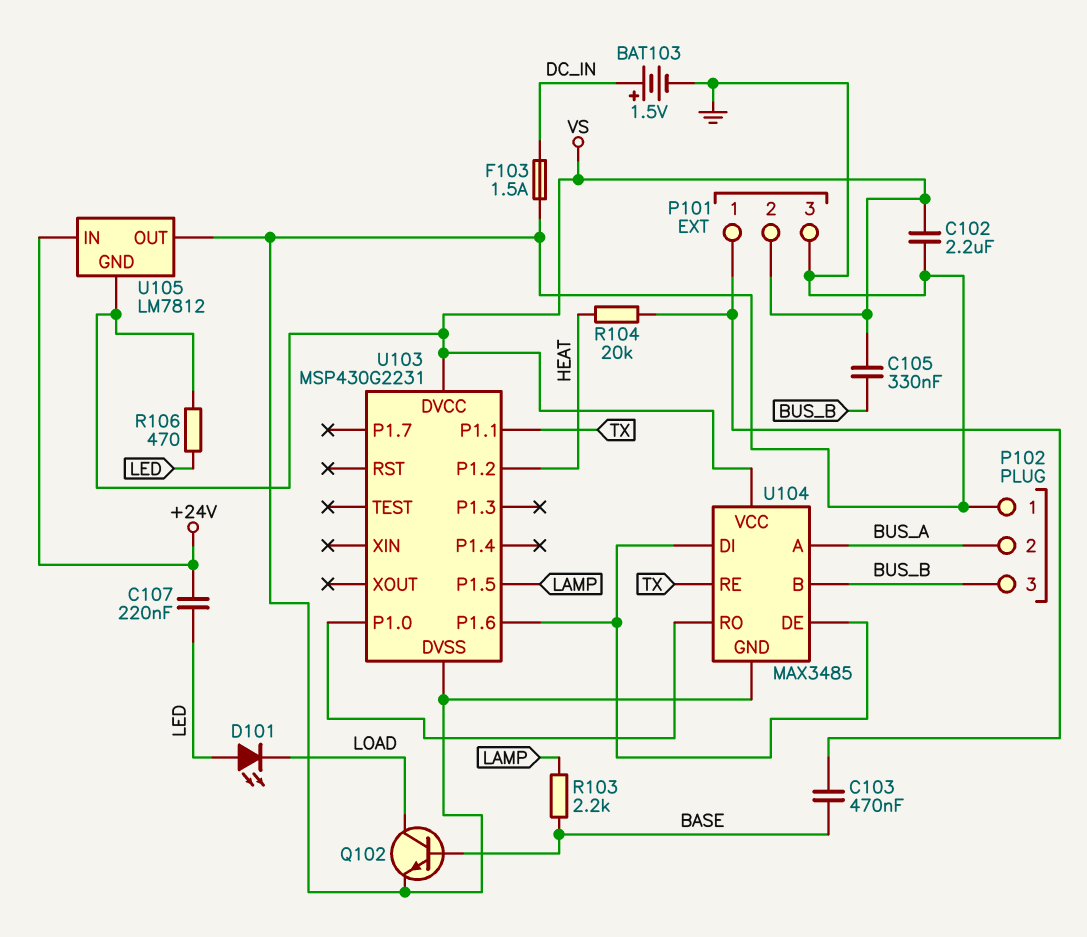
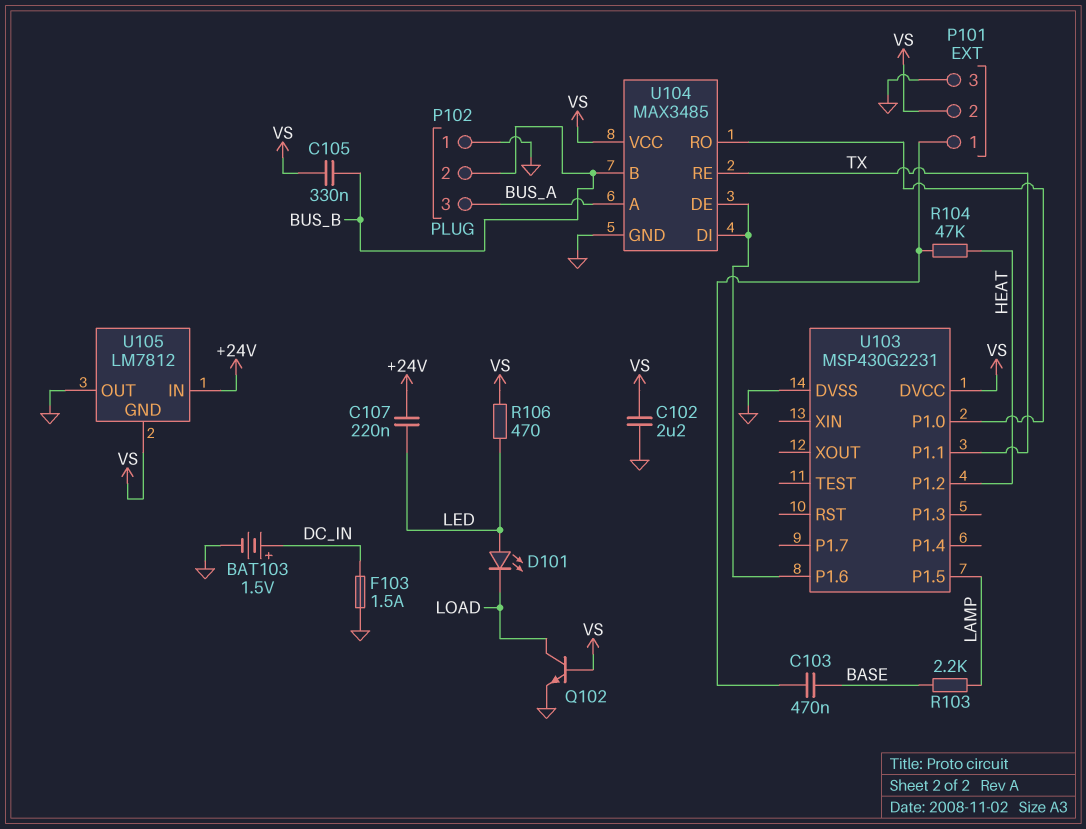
P102 pin 2: BUS_A -> BUS_B
P102 pin 3: BUS_B -> BUS_A
Q102: NPN (B BASE, C LOAD, E GND) -> NPN (B VS, C LOAD, E GND)
R104: 20k (HEAT, P101/1) -> 47k (HEAT, P101/1)

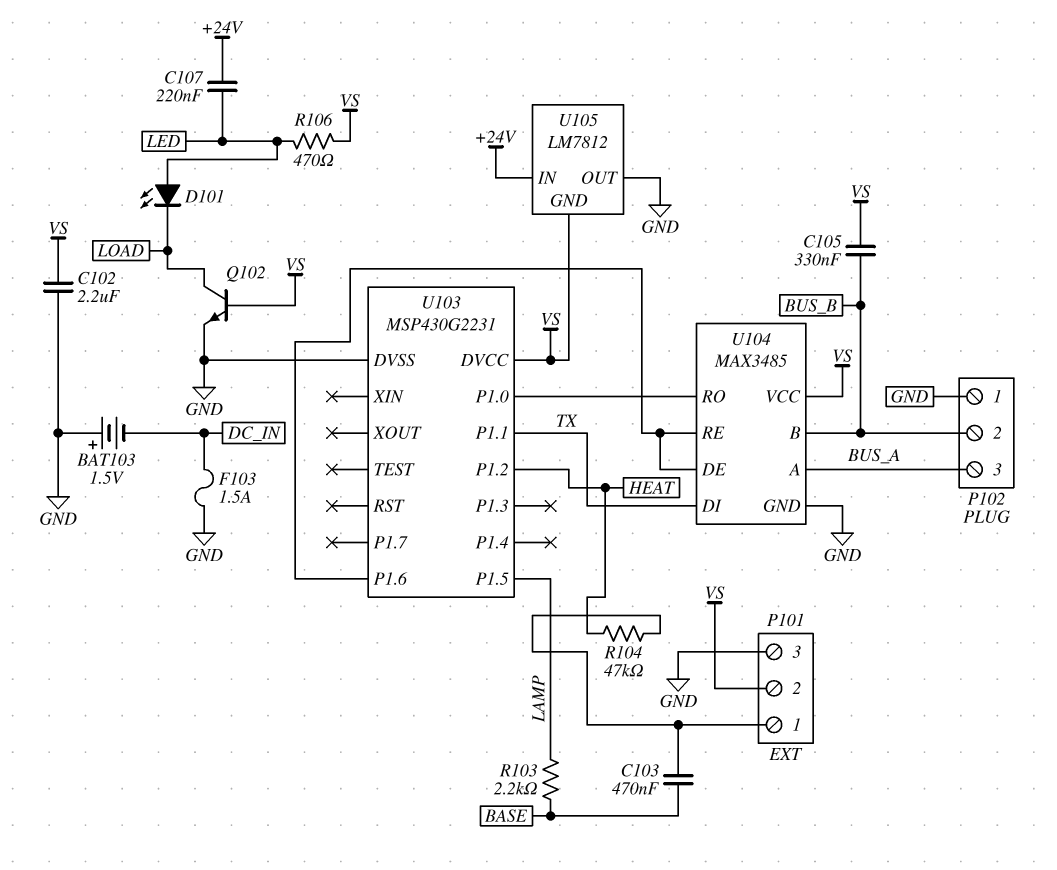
BAT103: 1.5V (plus DC_IN, minus GND) -> 1.5V (plus GND, minus DC_IN)
U104 pin DI: U103/P1.6 -> TX
U104 pin RE: TX -> U103/P1.6

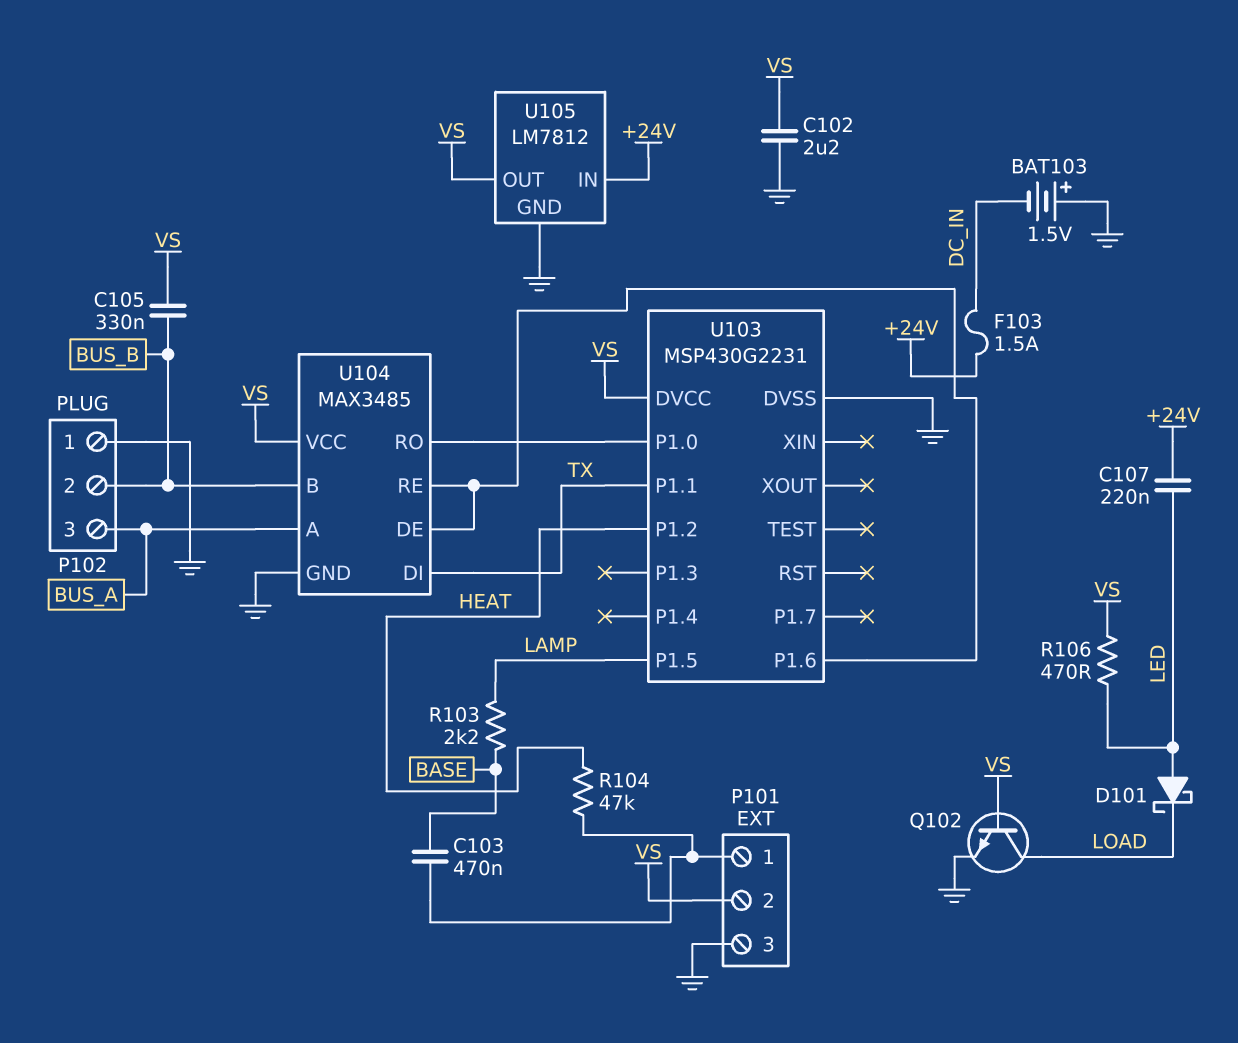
D101: LED (A LED, K LOAD) -> schottky (A LED, K LOAD)
F103: 1.5A (DC_IN, GND) -> 1.5A (+24V, DC_IN)
U105 pin GND: VS -> GND
U105 pin OUT: GND -> VS

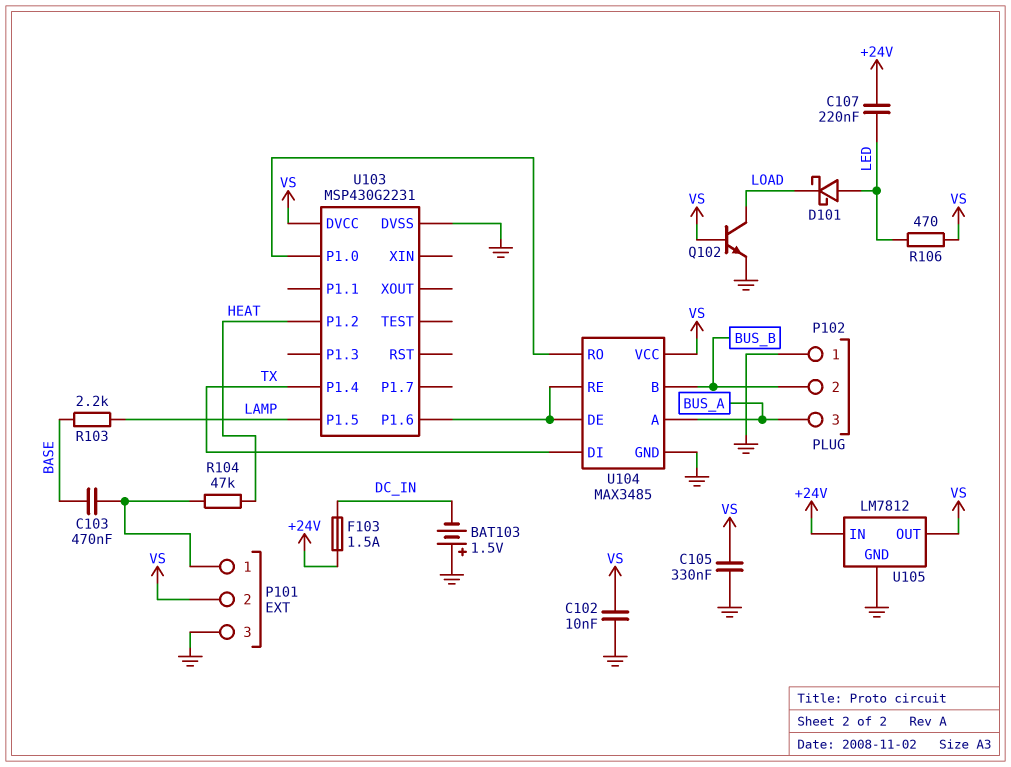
C102: 2.2uF (GND, VS) -> 10nF (GND, VS)
C105: 330nF (BUS_B, VS) -> 330nF (GND, VS)
U103 pin P1.1: TX -> none
U103 pin P1.4: none -> TX

